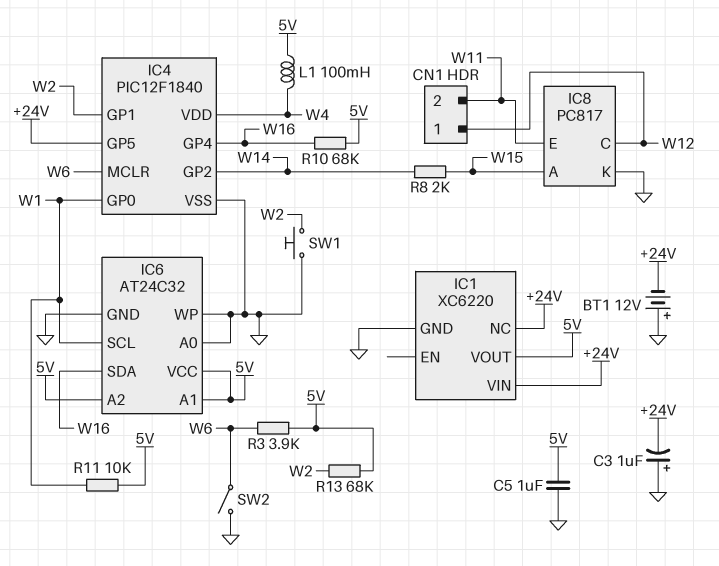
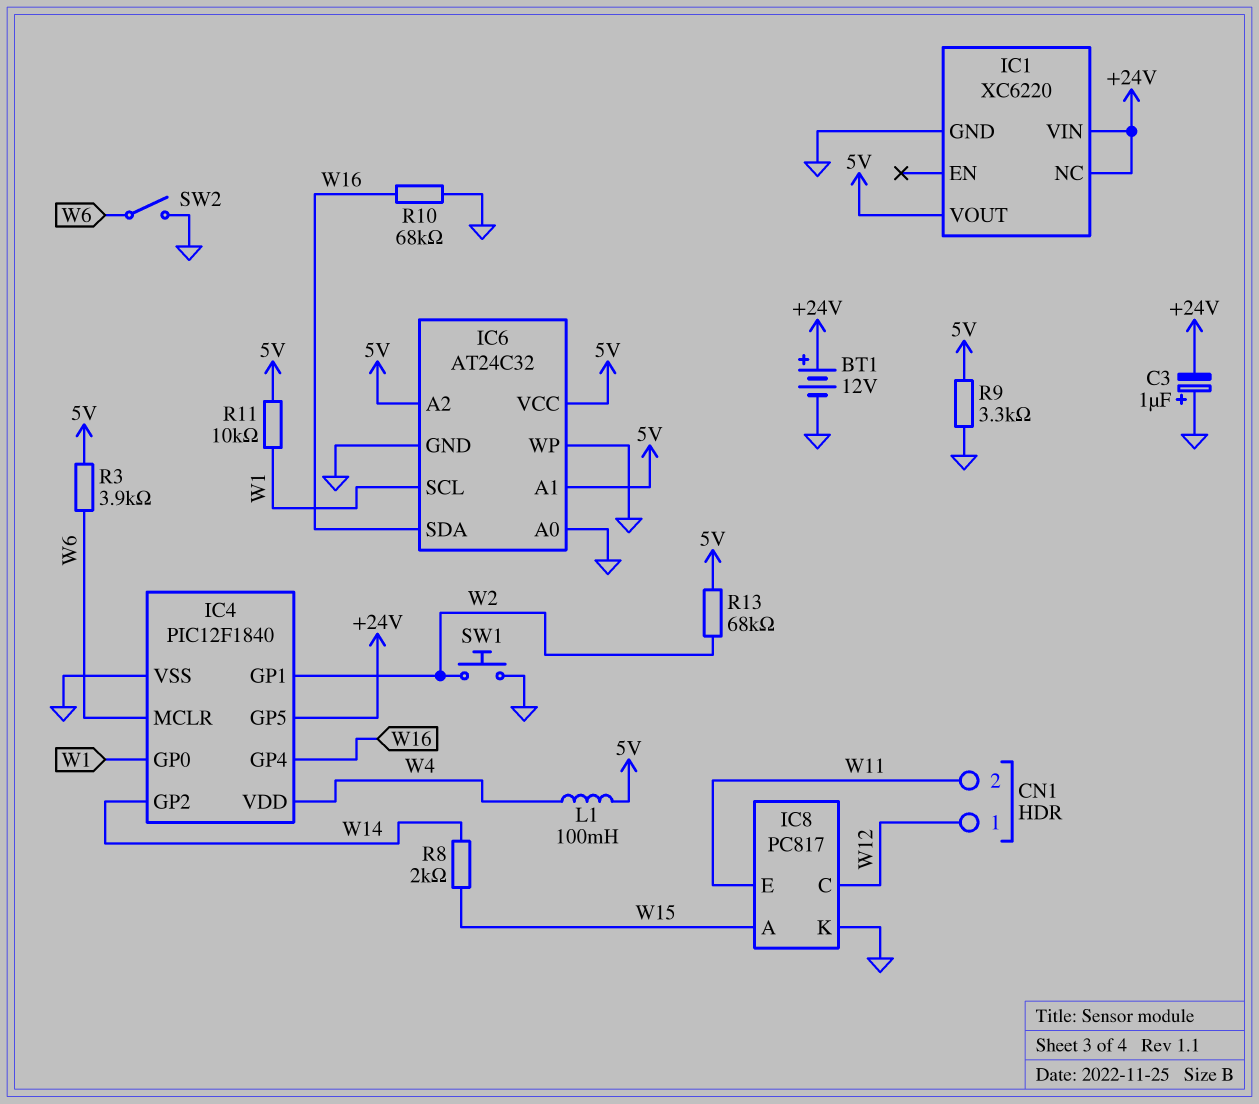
BT1: 12V (plus GND, minus +24V) -> 12V (plus +24V, minus GND)
C5: 1uF (5V, GND) -> none
R9: none -> 3.3k (5V, GND)
R10: 68k (5V, W16) -> 68k (GND, W16)

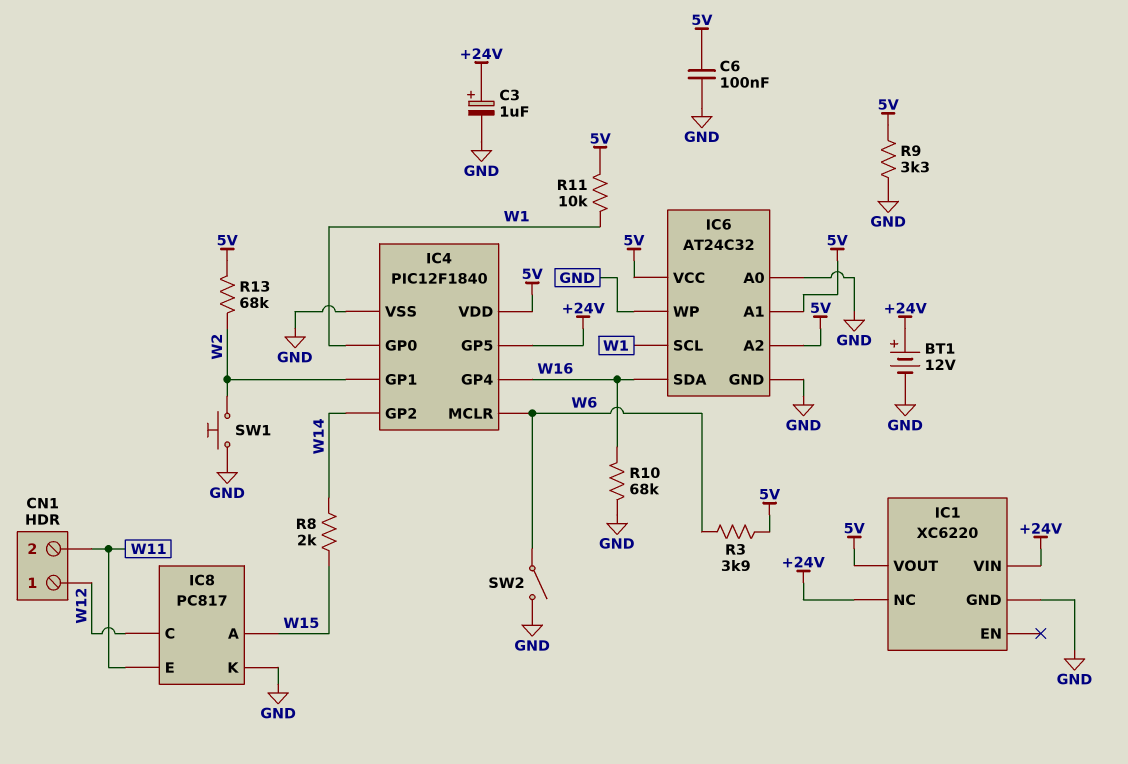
C3: 1uF (plus GND, minus +24V) -> 1uF (plus +24V, minus GND)
C6: none -> 100nF (5V, GND)
IC4 pin VDD: W4 -> 5V
L1: 100mH (5V, W4) -> none

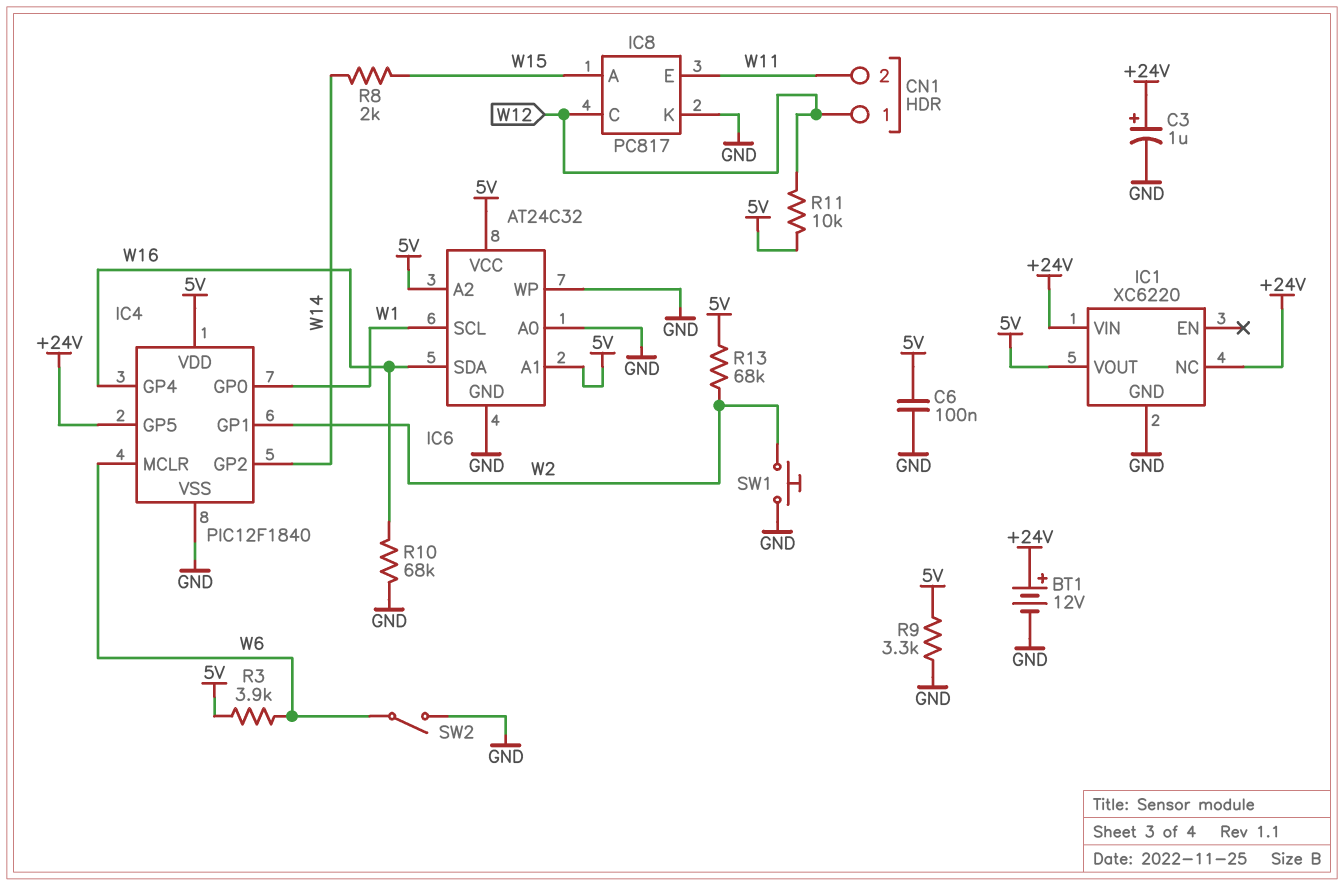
R11: 10k (5V, W1) -> 10k (5V, W12)

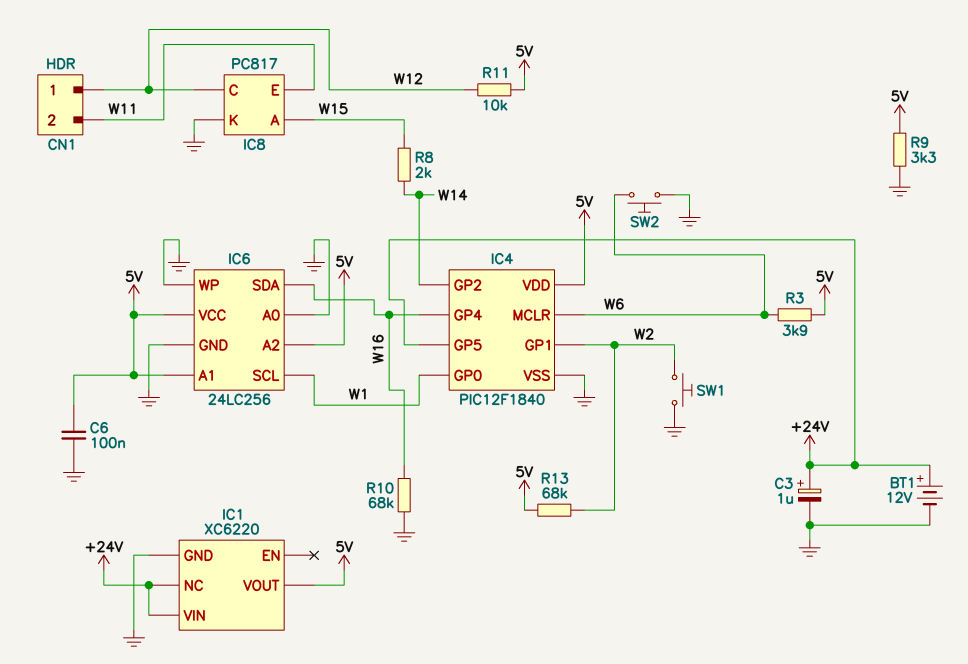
IC6: AT24C32 -> 24LC256
SW2: switch (GND, W6) -> button (GND, W6)

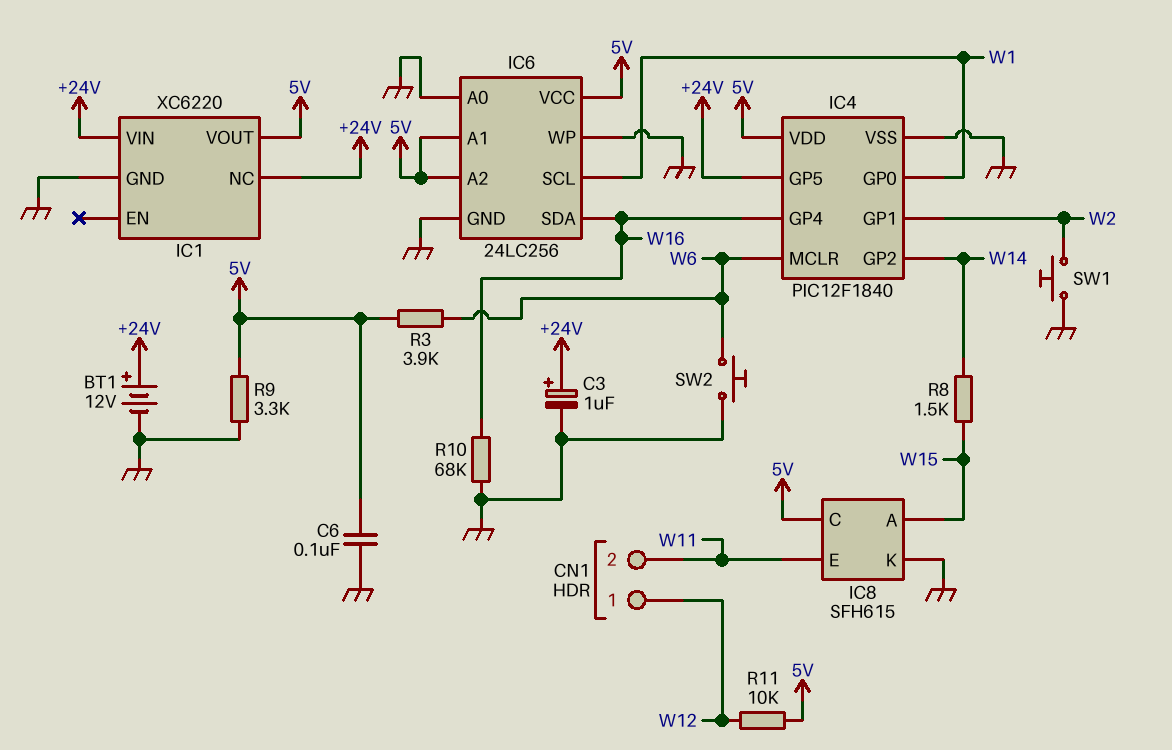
IC8: PC817 -> SFH615
IC8 pin C: W12 -> 5V
R8: 2k (W14, W15) -> 1.5k (W14, W15)
R13: 68k (5V, W2) -> none

